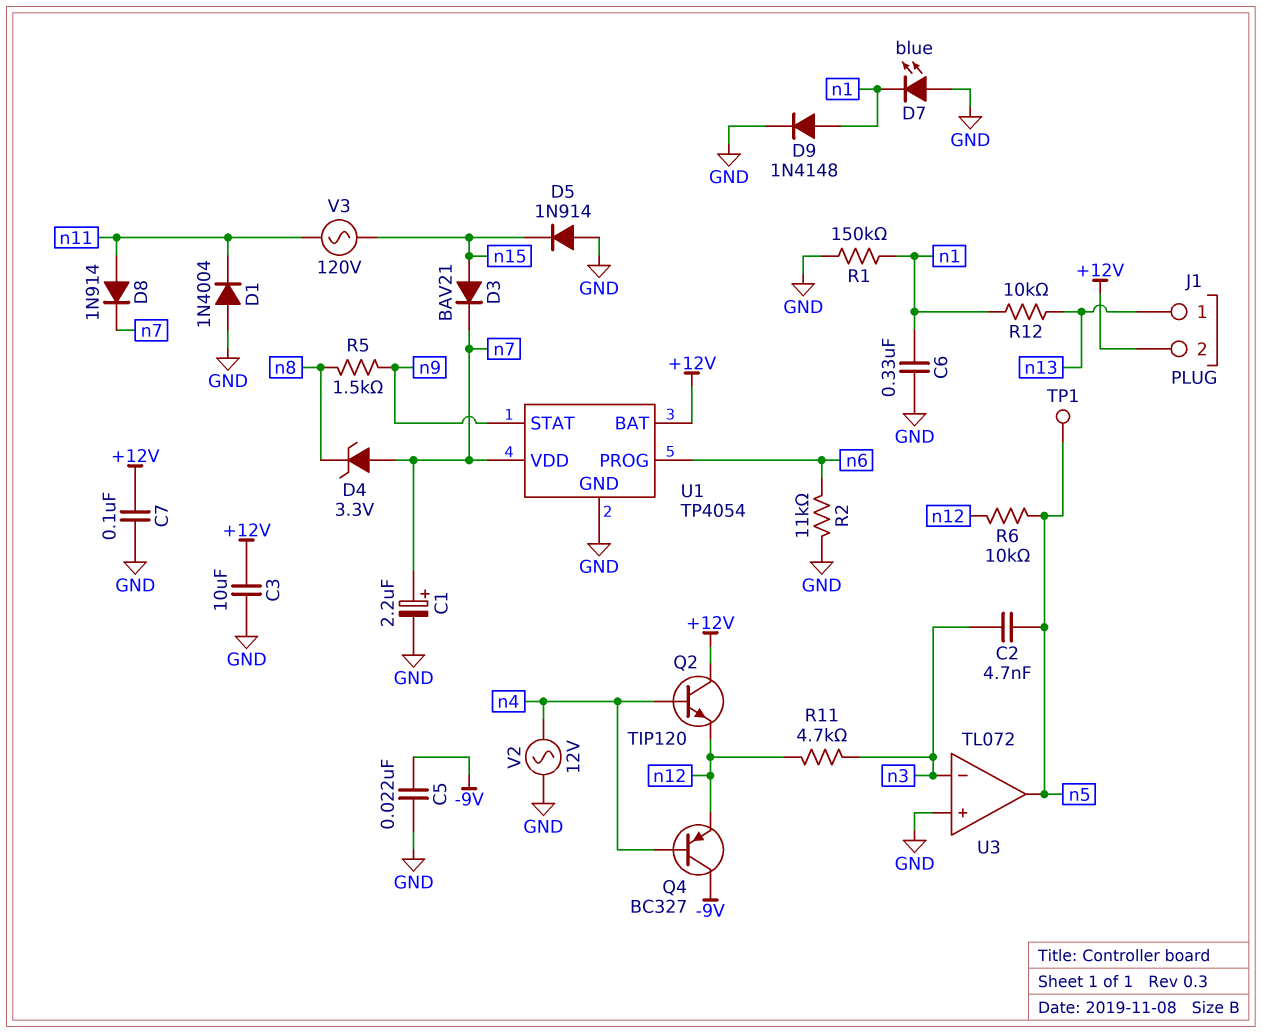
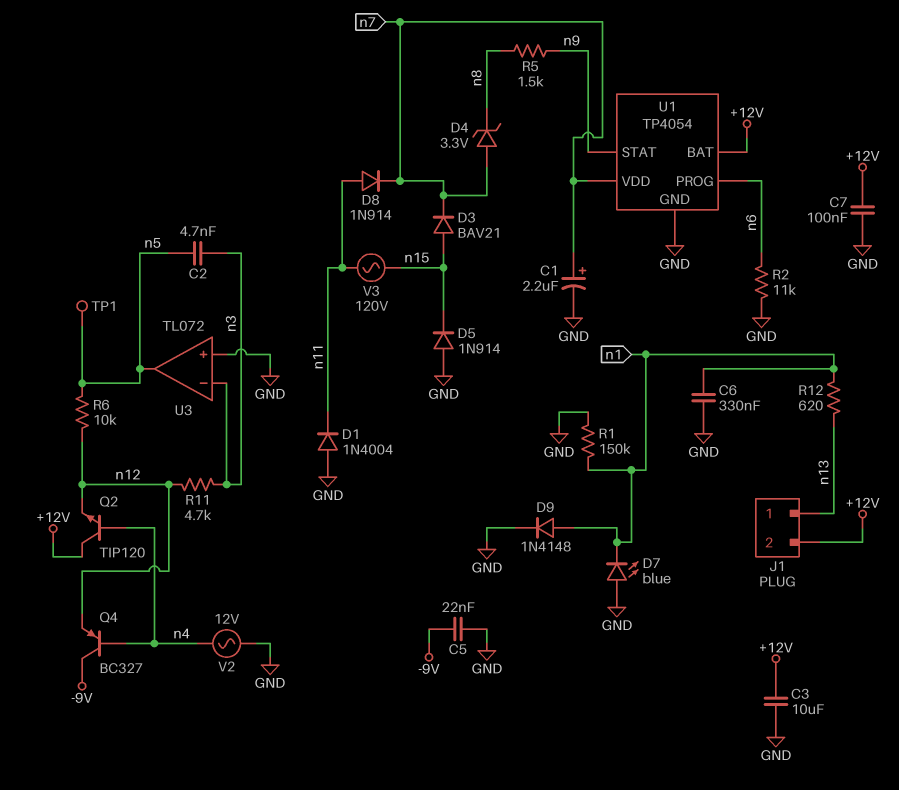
R12: 10k (n1, n13) -> 620 (n1, n13)

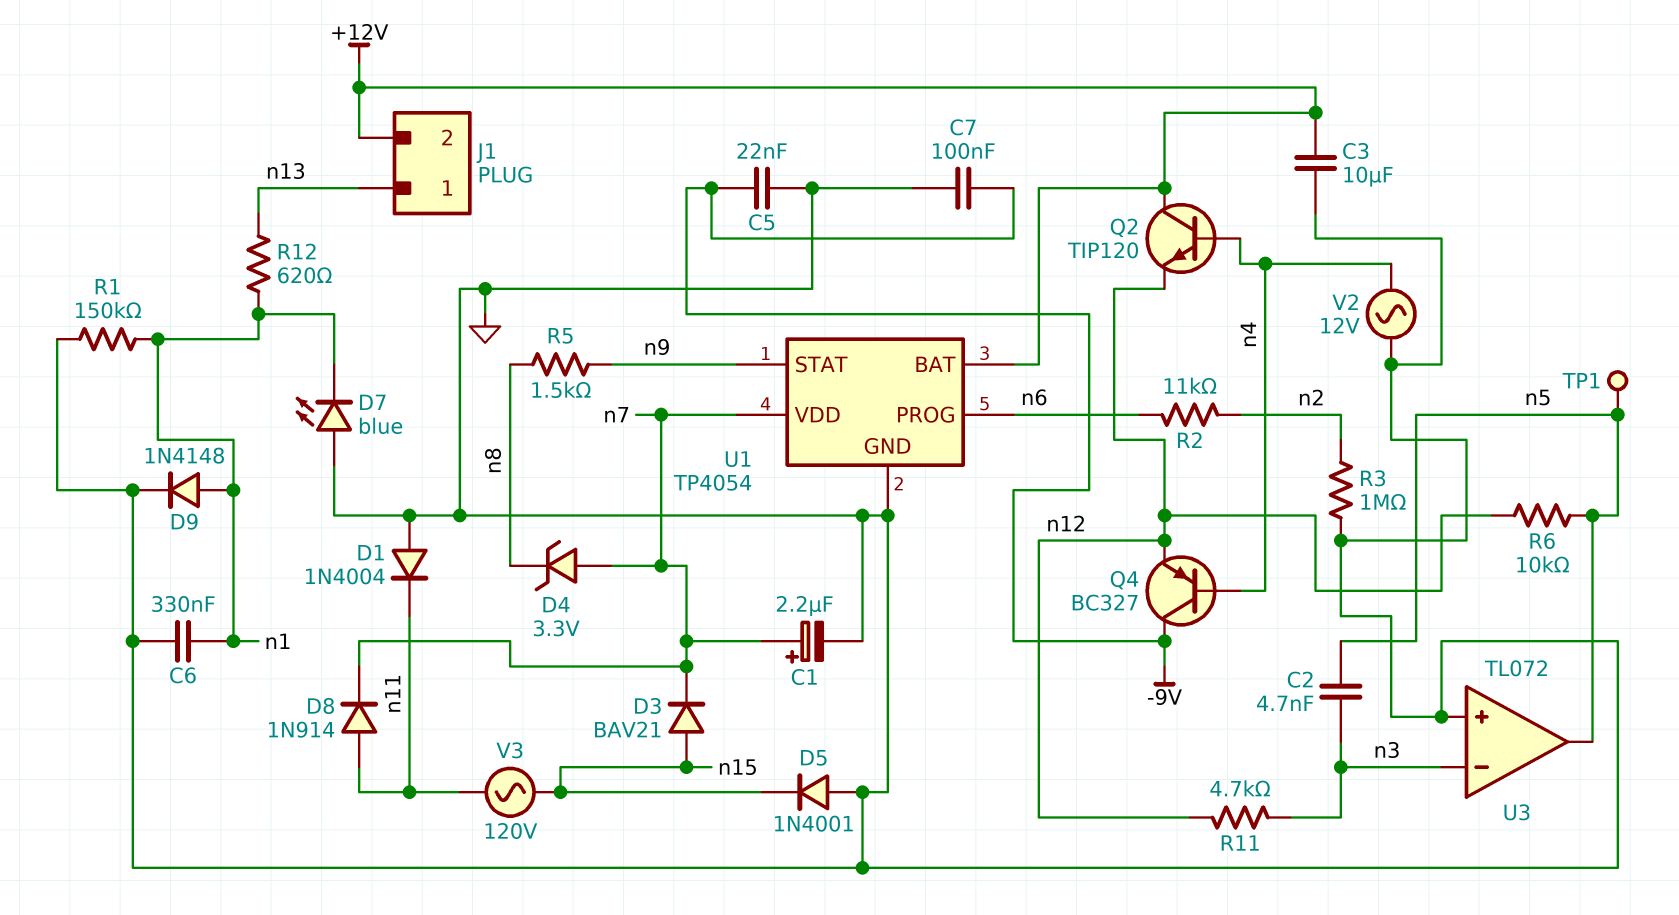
C7: 100nF (+12V, GND) -> 100nF (-9V, GND)
D5: diode 1N914 (A GND, K n15) -> diode 1N4001 (A GND, K n15)
R2: 11k (GND, n6) -> 11k (n2, n6)
R3: none -> 1M (GND, n2)

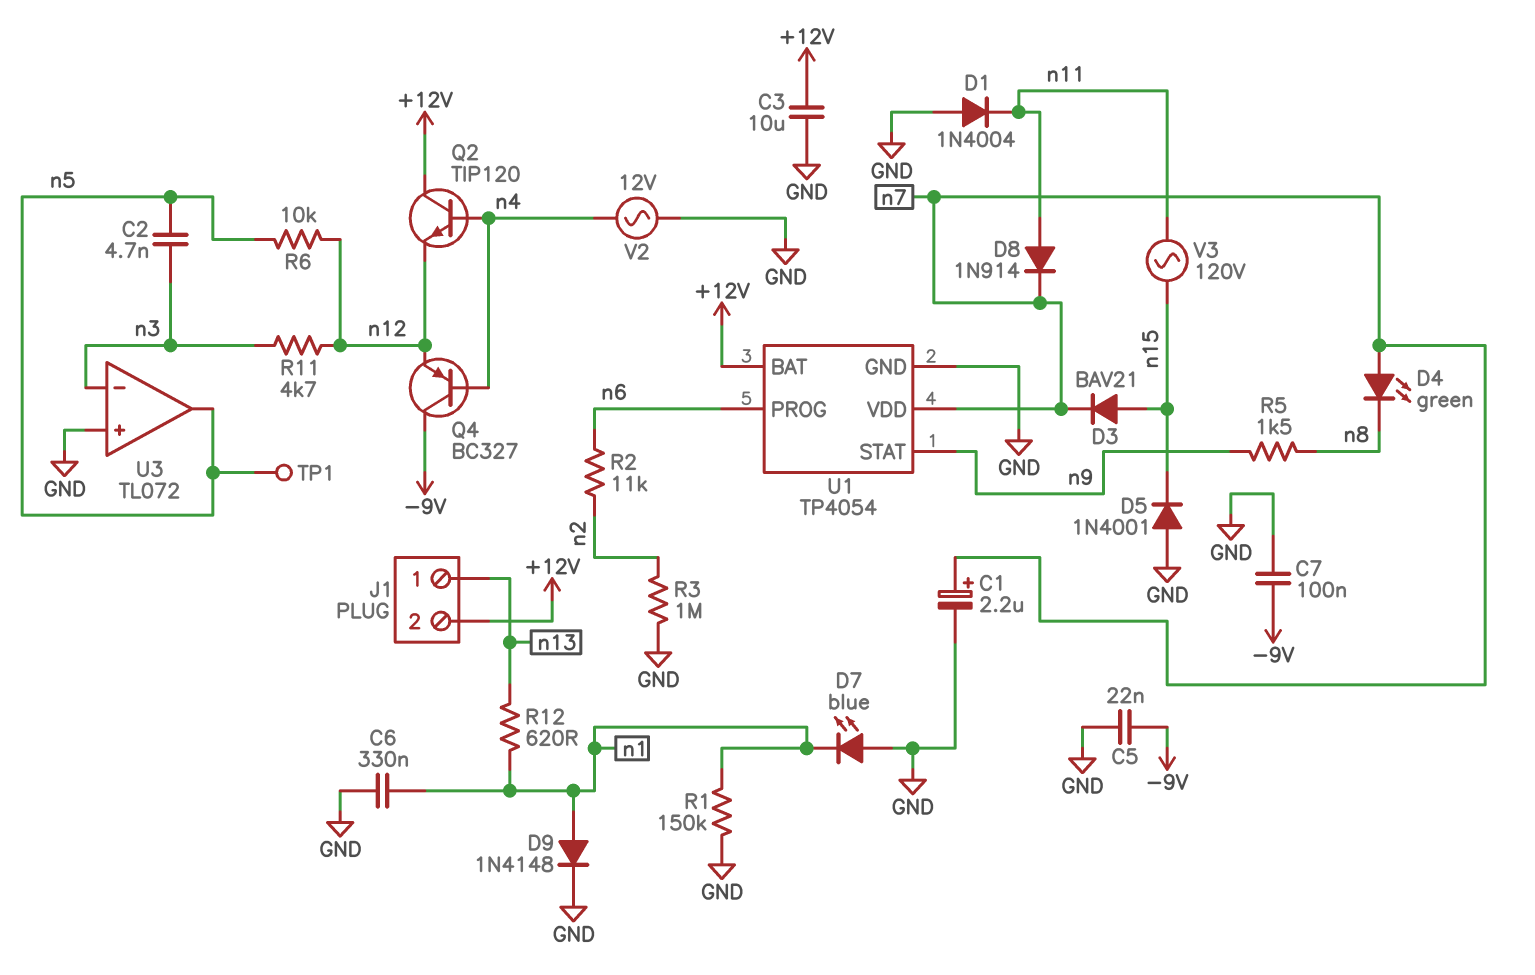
D4: zener 3.3V (A n7, K n8) -> LED green (A n7, K n8)

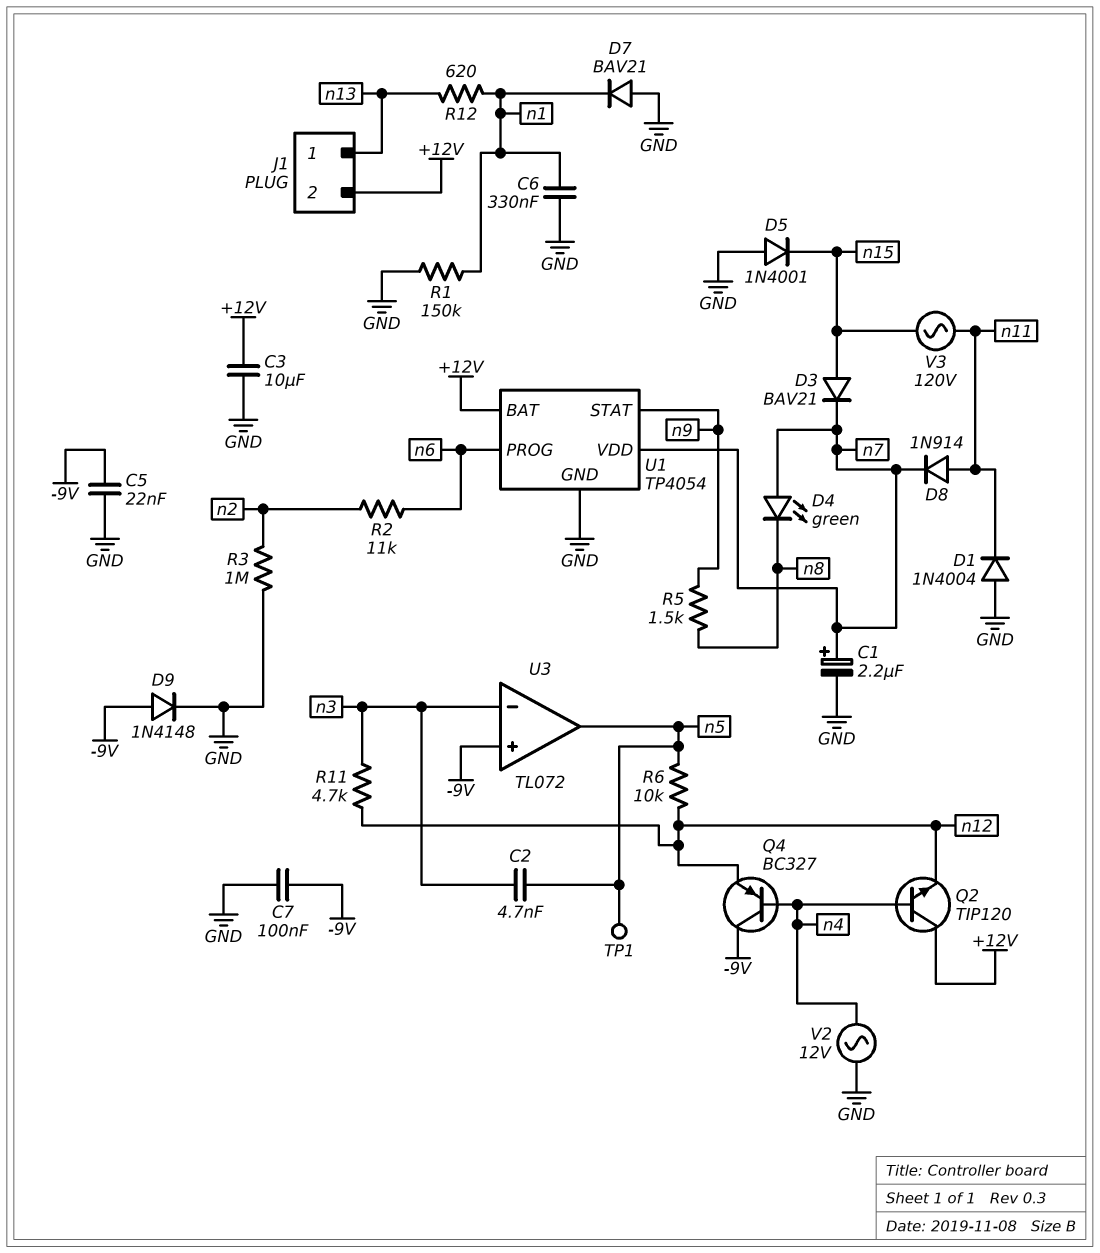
D7: LED blue (A GND, K n1) -> diode BAV21 (A GND, K n1)
D9: diode 1N4148 (A n1, K GND) -> diode 1N4148 (A -9V, K GND)
U3 pin in+: GND -> -9V

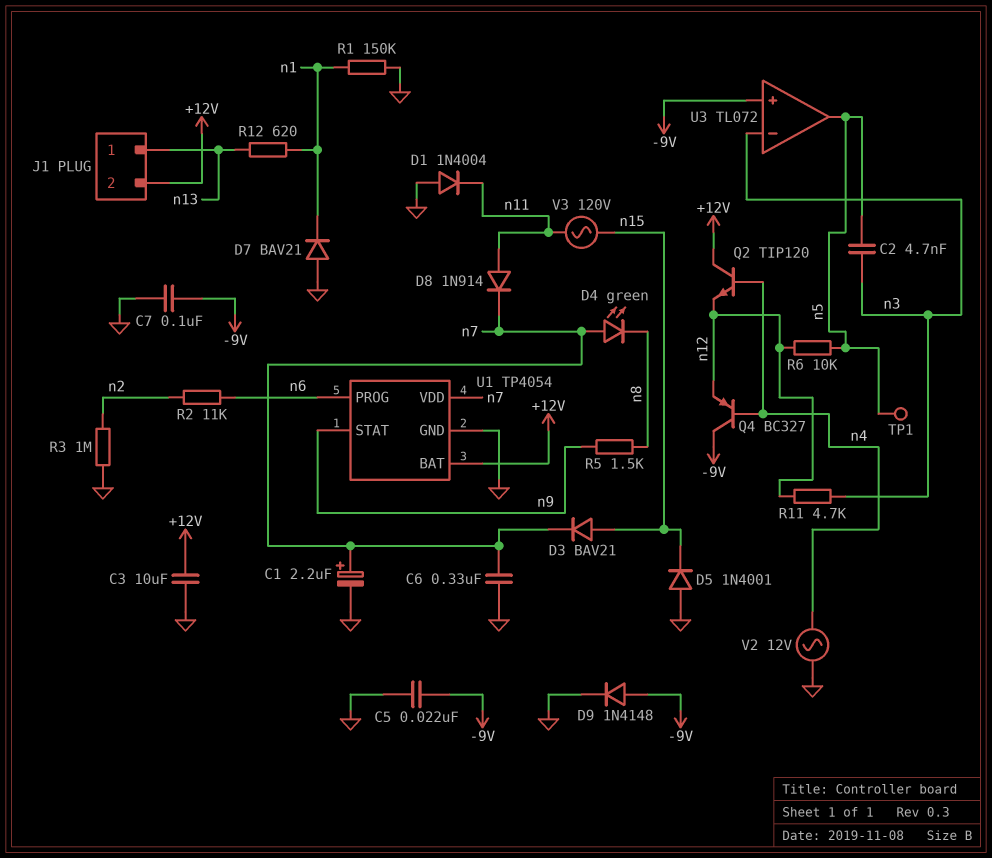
C6: 330nF (GND, n1) -> 330nF (GND, n7)

